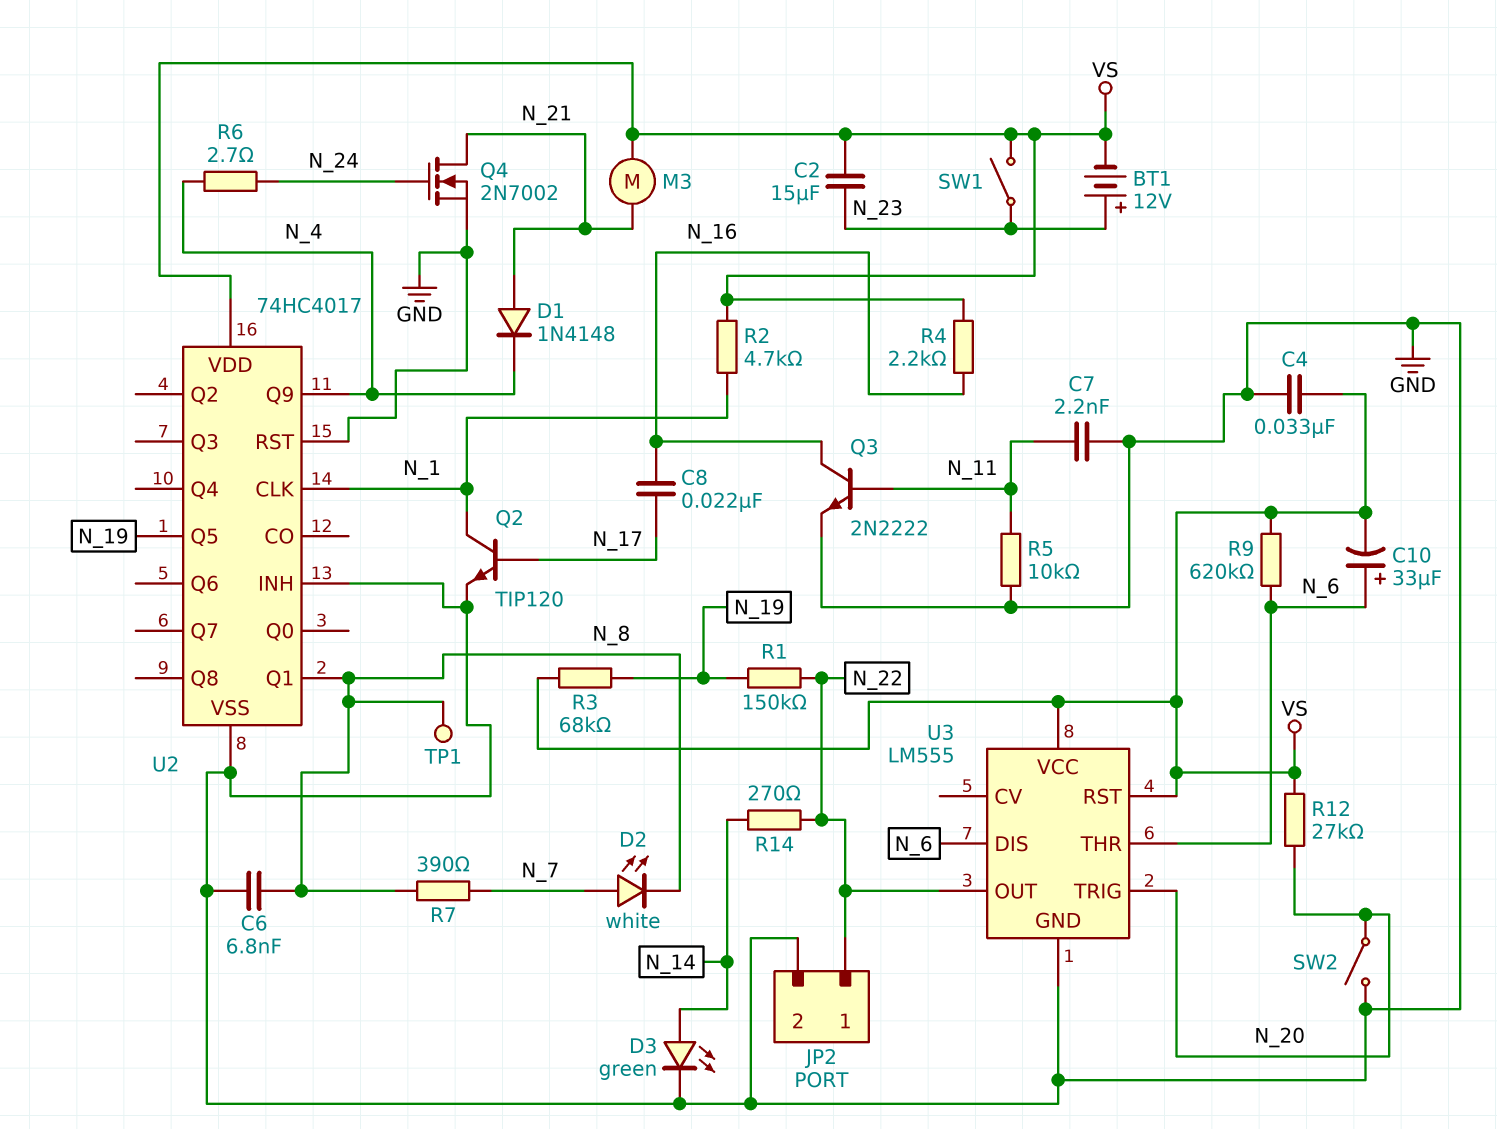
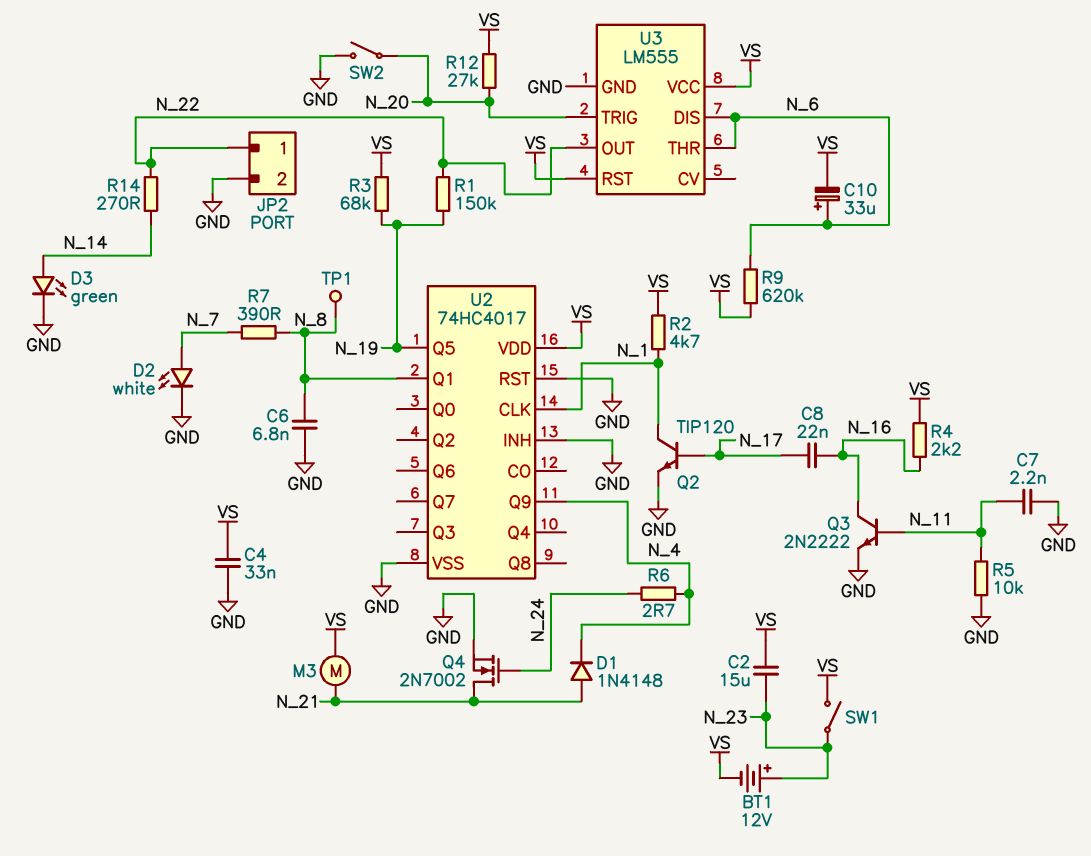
D2: LED white (A N_7, K N_8) -> LED white (A N_7, K GND)

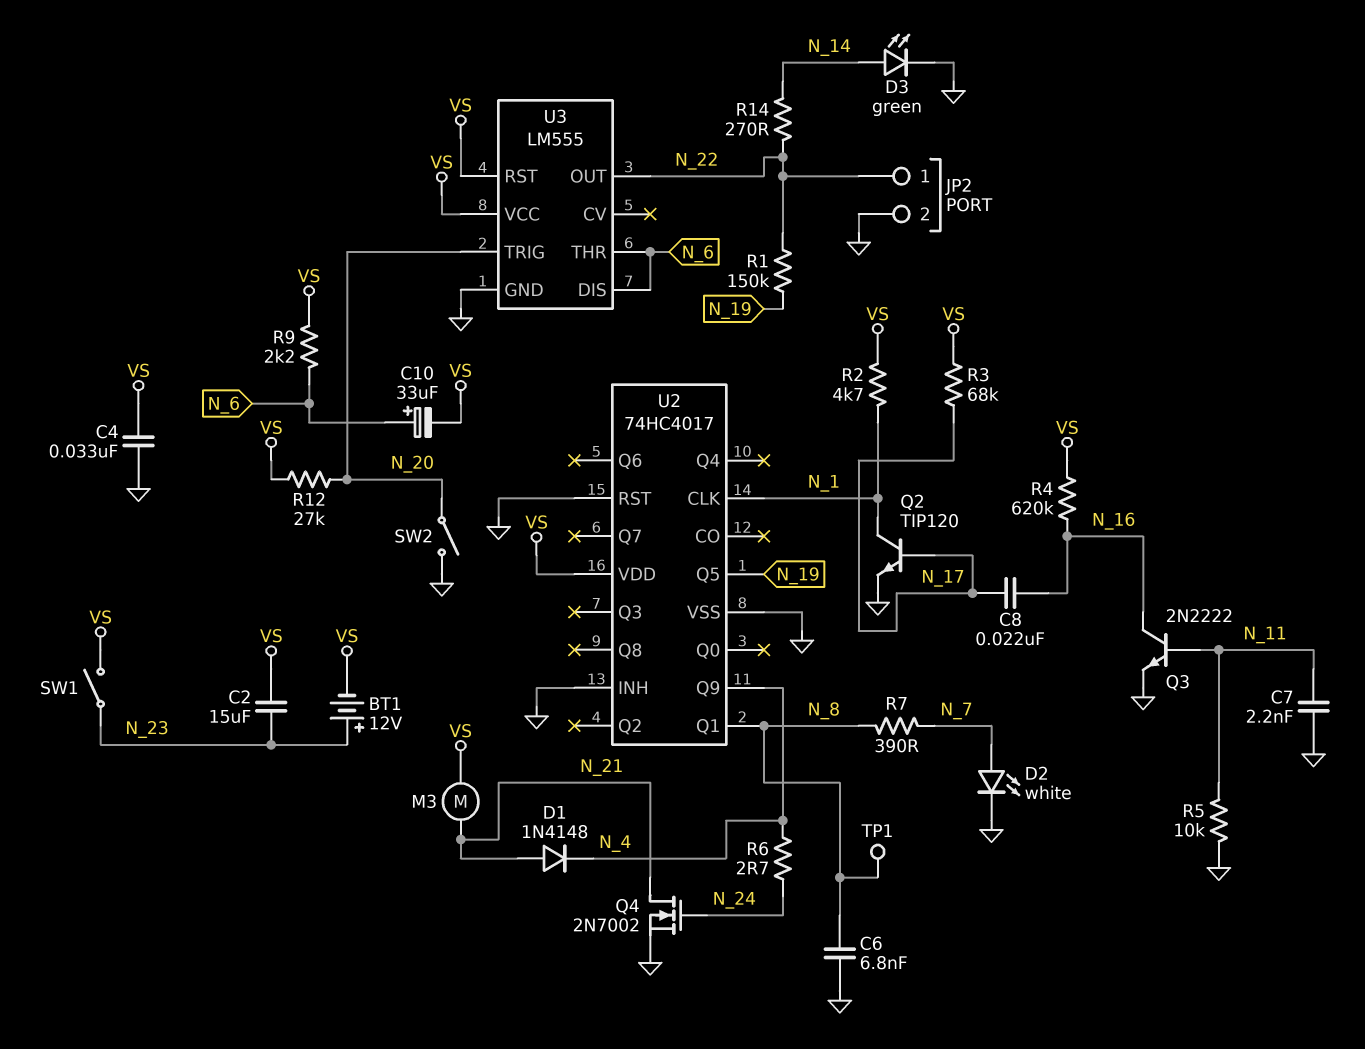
R3: 68k (N_19, VS) -> 68k (N_17, VS)
R4: 2.2k (N_16, VS) -> 620k (N_16, VS)
R9: 620k (N_6, VS) -> 2.2k (N_6, VS)

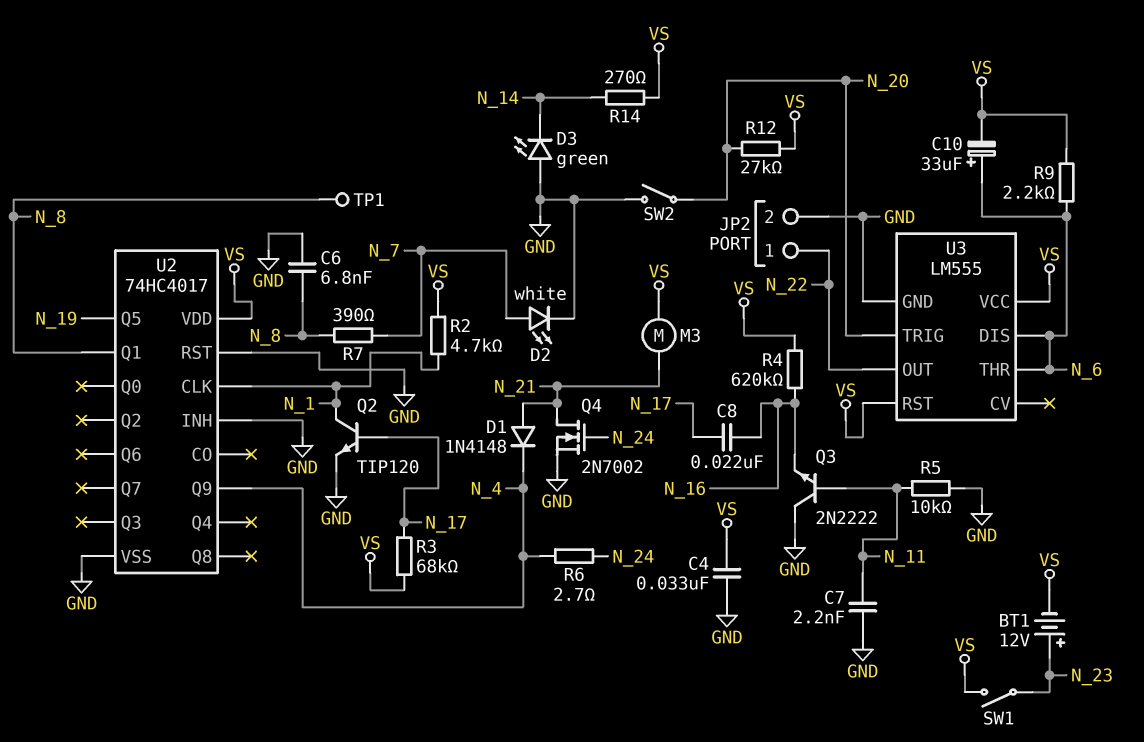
C2: 15uF (N_23, VS) -> none
D3: LED green (A N_14, K GND) -> LED green (A GND, K N_14)
Q3: NPN 2N2222 (B N_11, C N_16, E GND) -> NPN 2N2222 (B N_11, C GND, E N_16)
R1: 150k (N_19, N_22) -> none
R14: 270 (N_14, N_22) -> 270 (N_14, VS)

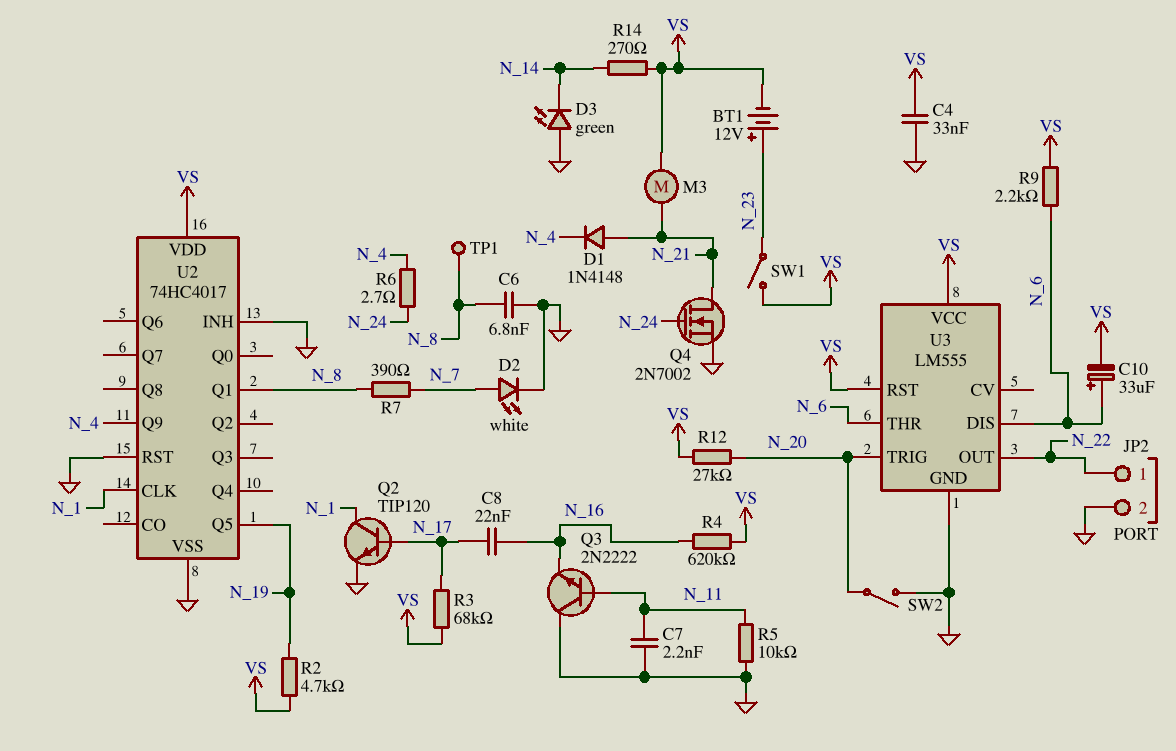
R2: 4.7k (N_1, VS) -> 4.7k (N_19, VS)

